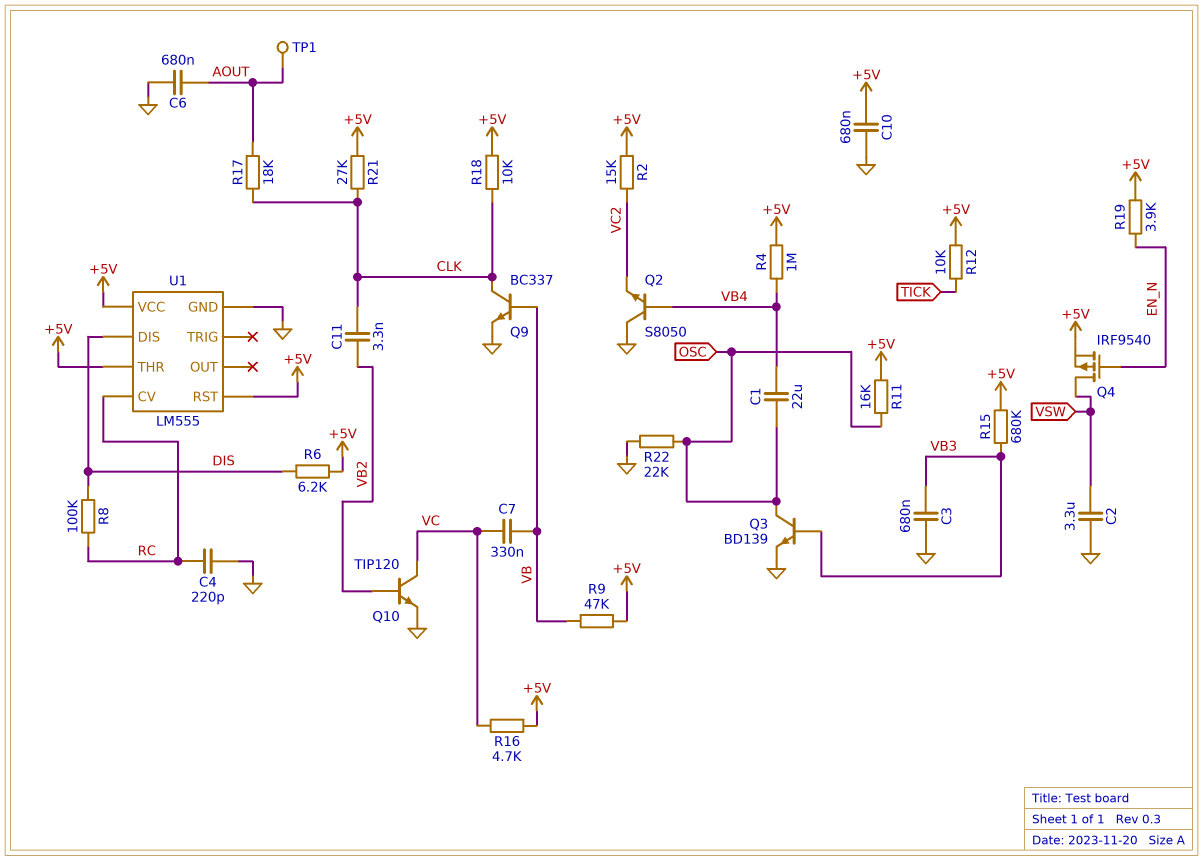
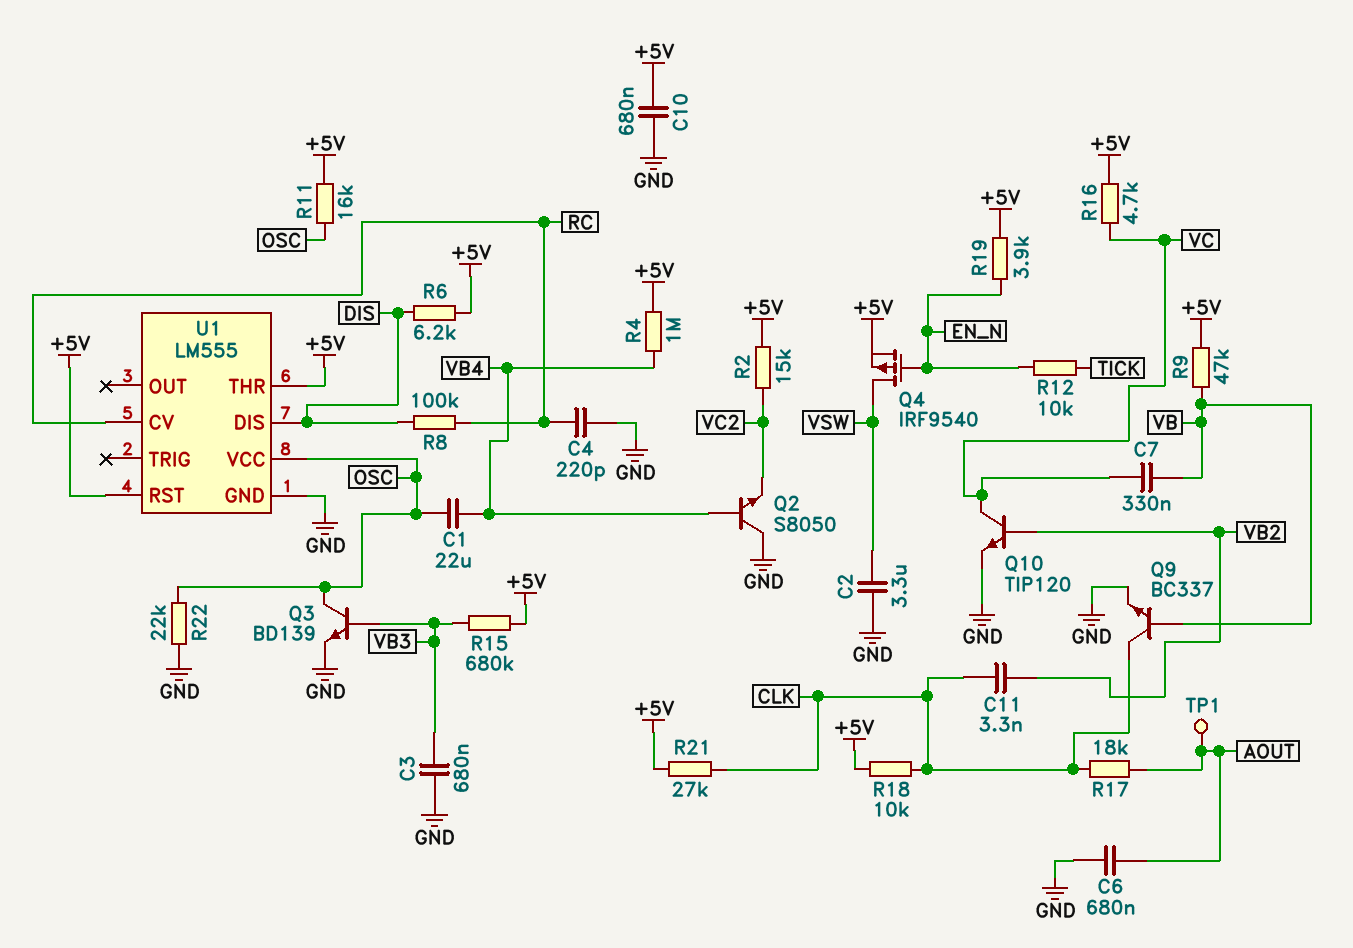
R12: 10k (+5V, TICK) -> 10k (EN_N, TICK)
U1 pin VCC: +5V -> OSC

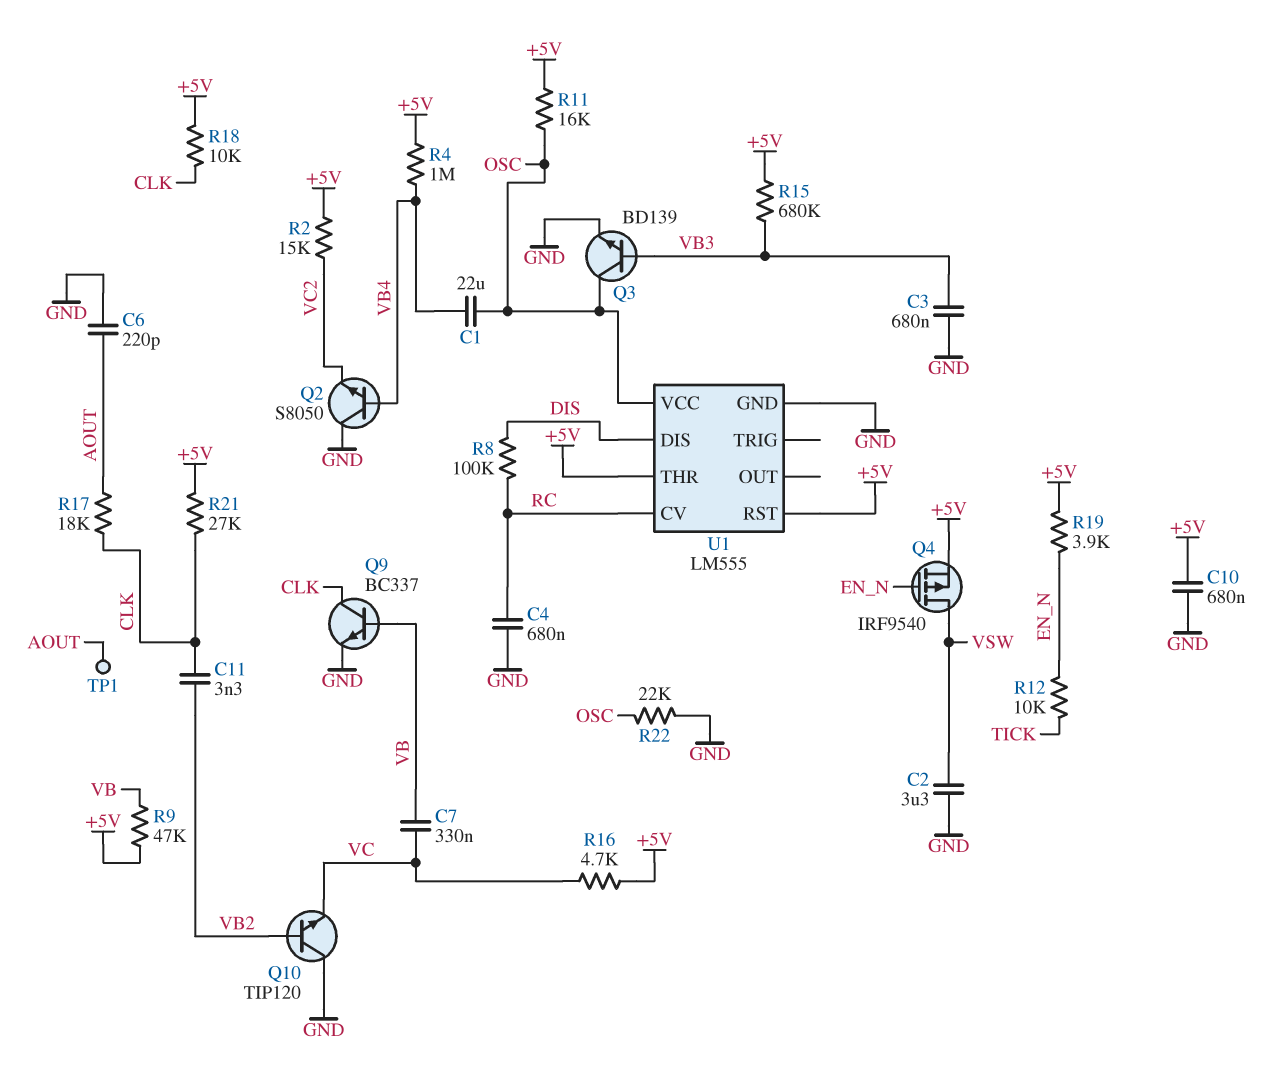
C4: 220pF (GND, RC) -> 680nF (GND, RC)
C6: 680nF (AOUT, GND) -> 220pF (AOUT, GND)
Q10: NPN TIP120 (B VB2, C VC, E GND) -> NPN TIP120 (B VB2, C GND, E VC)
R6: 6.2k (+5V, DIS) -> none

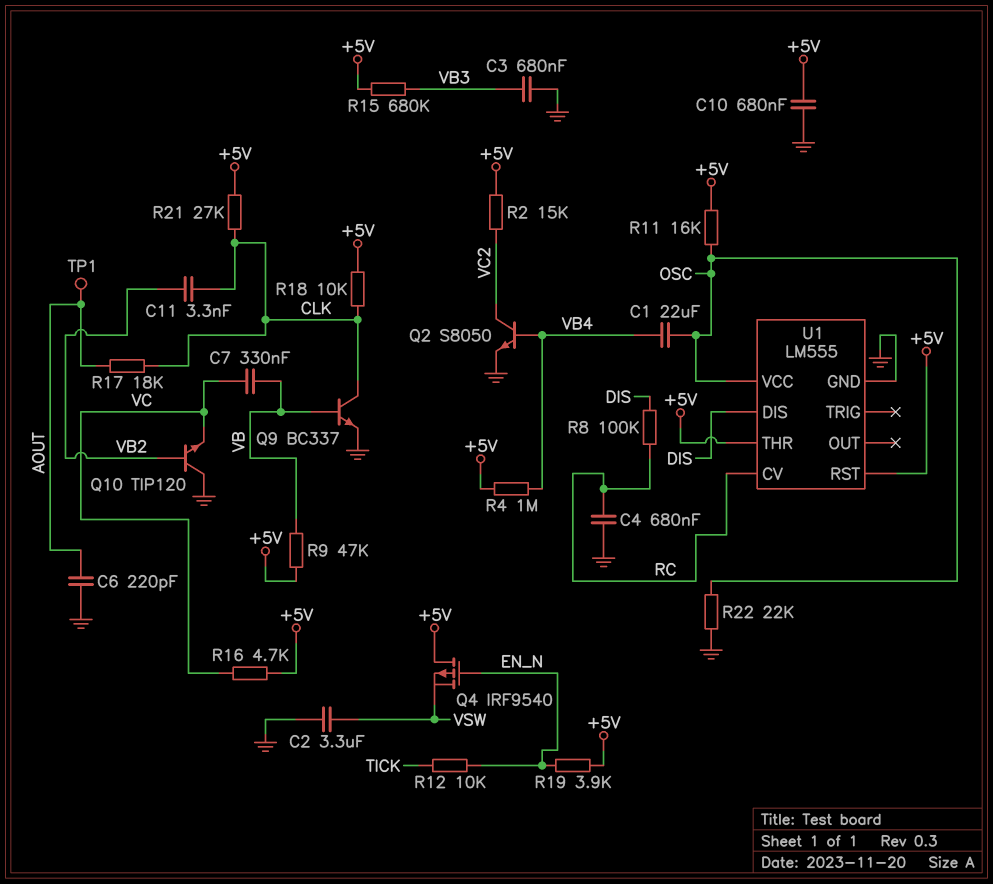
Q2: NPN S8050 (B VB4, C GND, E VC2) -> NPN S8050 (B VB4, C VC2, E GND)
Q3: NPN BD139 (B VB3, C OSC, E GND) -> none
Q4: PMOS IRF9540 (G EN_N, D VSW, S +5V) -> PMOS IRF9540 (G EN_N, D +5V, S VSW)

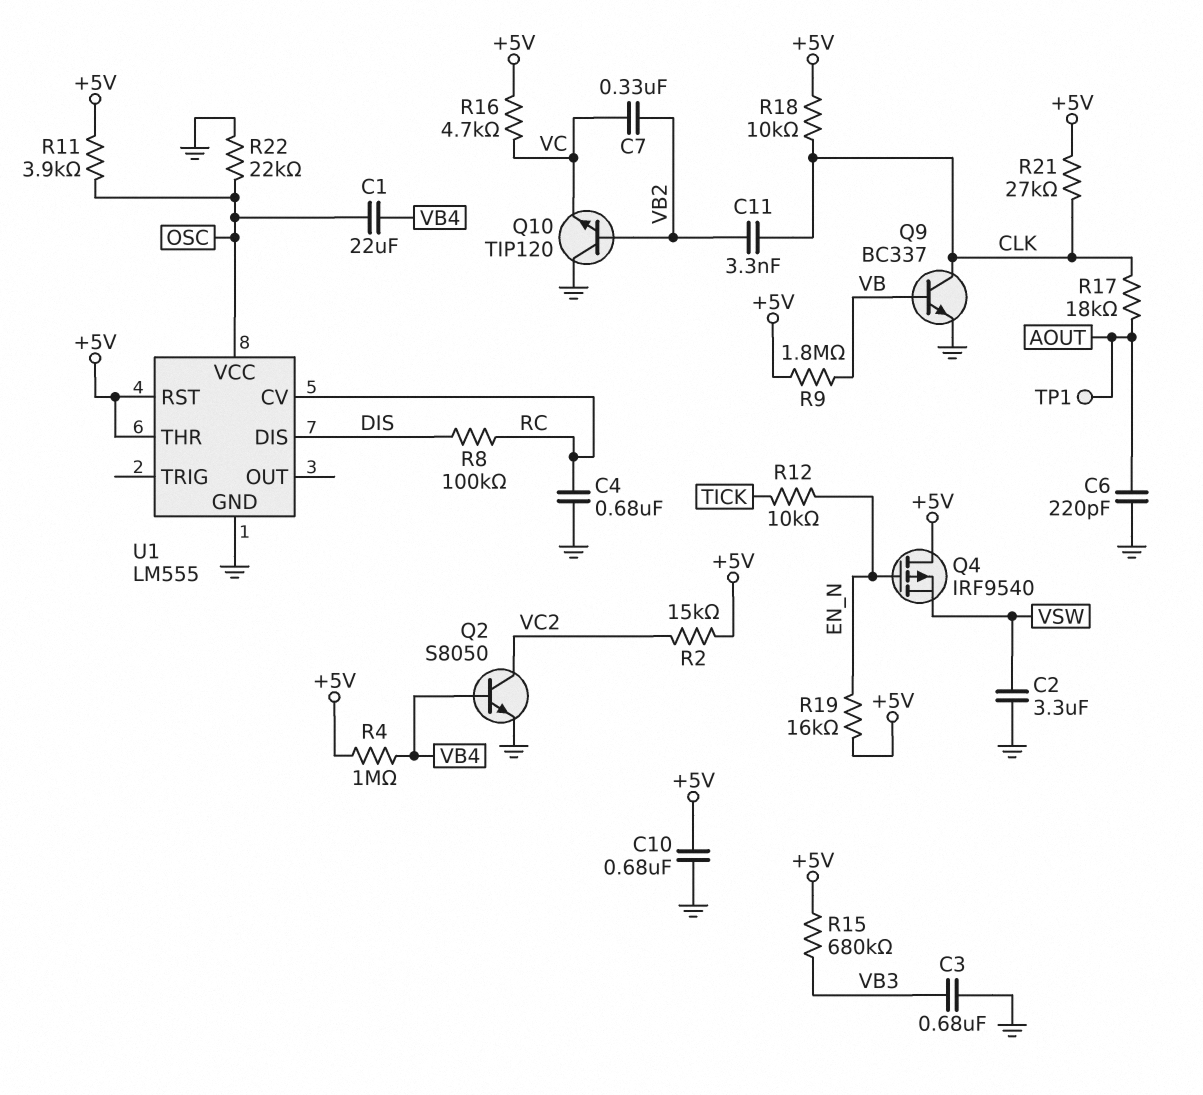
C7: 330nF (VB, VC) -> 330nF (VB2, VC)
R9: 47k (+5V, VB) -> 1.8M (+5V, VB)
R11: 16k (+5V, OSC) -> 3.9k (+5V, OSC)
R19: 3.9k (+5V, EN_N) -> 16k (+5V, EN_N)

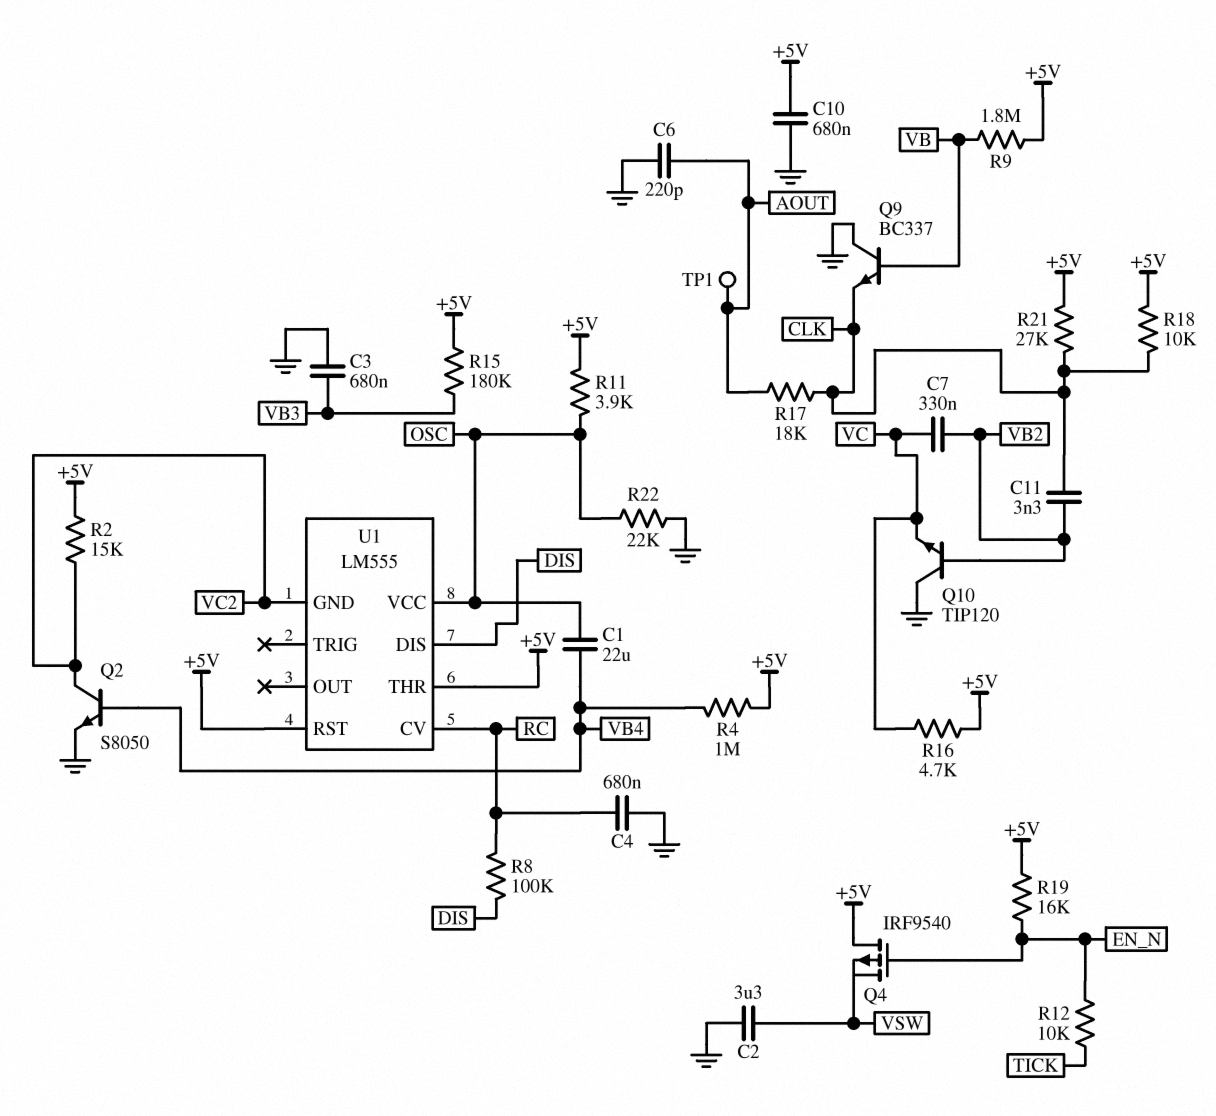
Q9: NPN BC337 (B VB, C CLK, E GND) -> NPN BC337 (B VB, C GND, E CLK)
R15: 680k (+5V, VB3) -> 180k (+5V, VB3)
U1 pin GND: GND -> VC2

